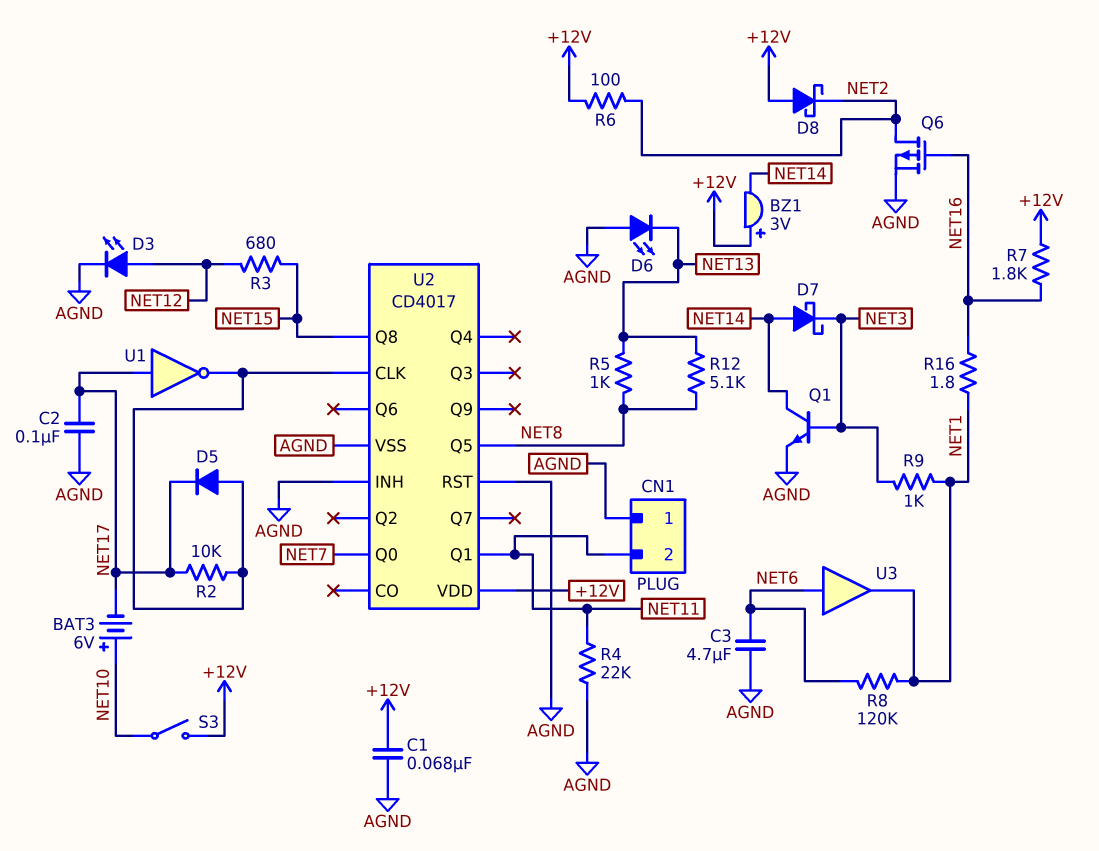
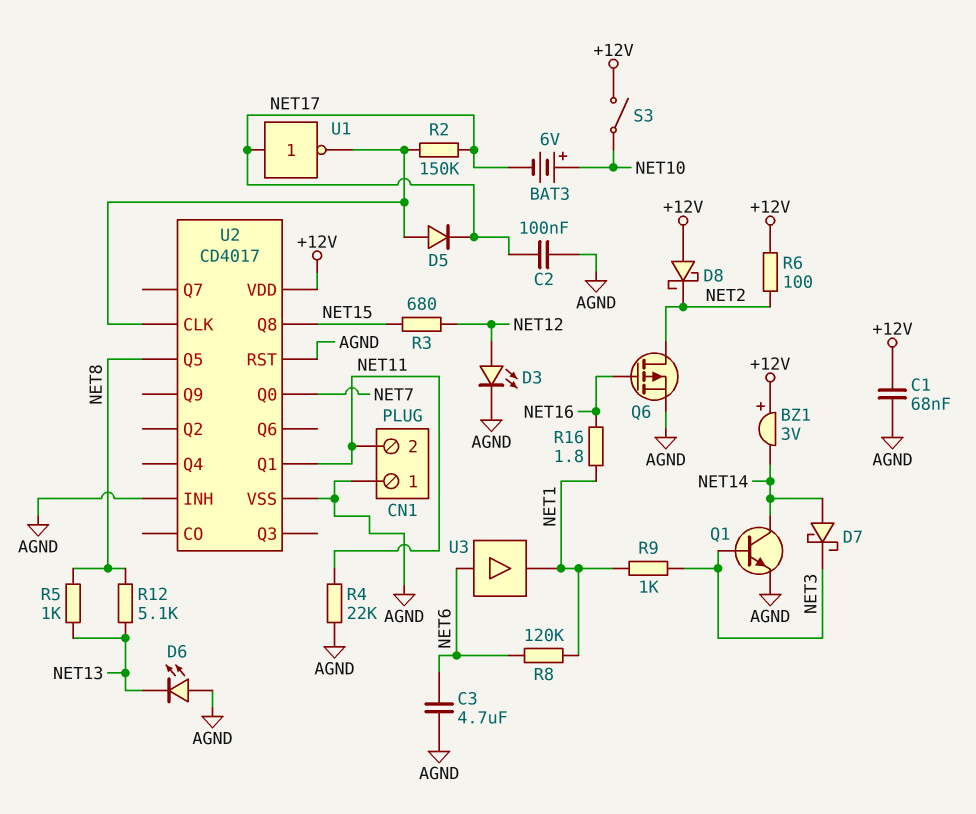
R2: 10k (NET17, U2/CLK) -> 150k (NET17, U2/CLK)
R7: 1.8k (+12V, NET16) -> none

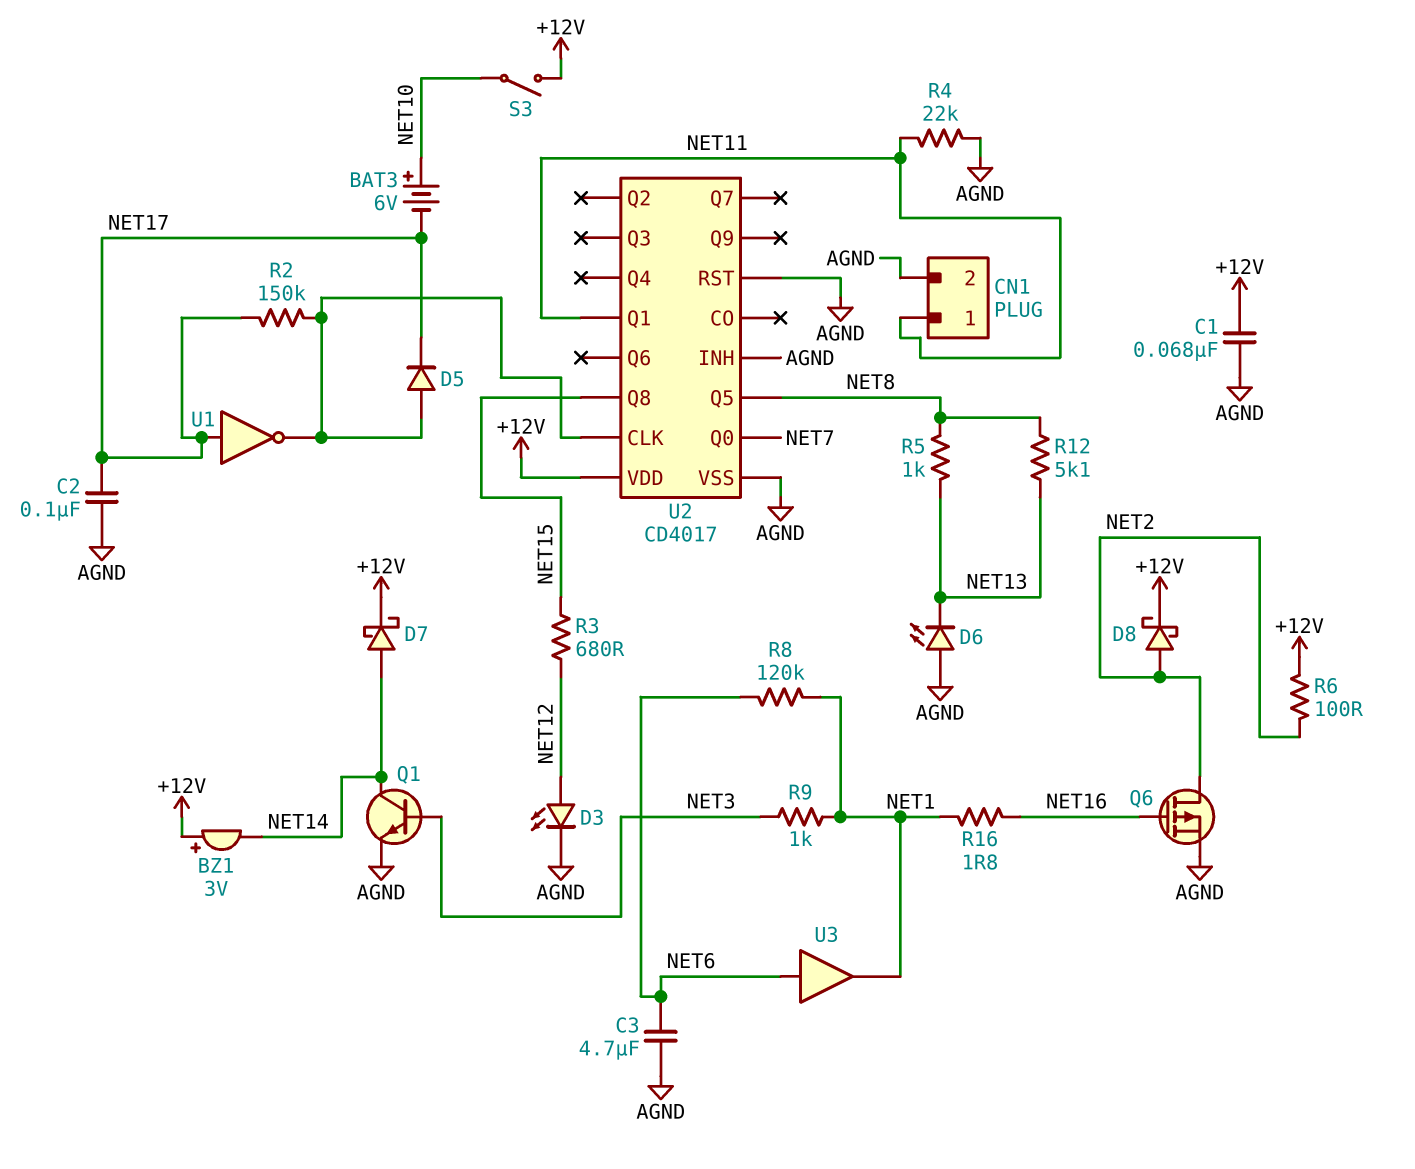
CN1 pin 1: AGND -> NET11
CN1 pin 2: NET11 -> AGND
D7: schottky (A NET14, K NET3) -> schottky (A NET14, K +12V)
D8: schottky (A +12V, K NET2) -> schottky (A NET2, K +12V)

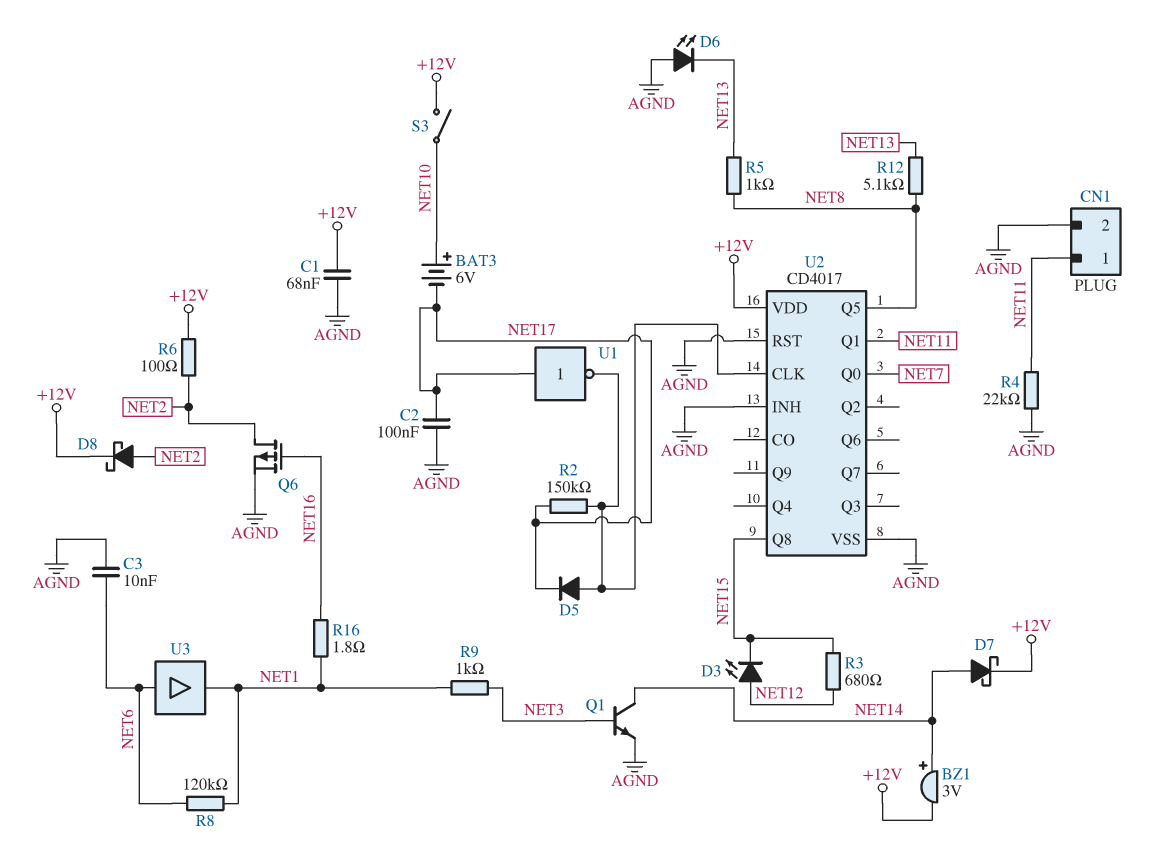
BZ1: buzzer 3V (plus +12V, minus NET14) -> buzzer 3V (plus NET14, minus +12V)
C3: 4.7uF (AGND, NET6) -> 10nF (AGND, NET6)
D3: LED (A NET12, K AGND) -> LED (A NET12, K NET15)

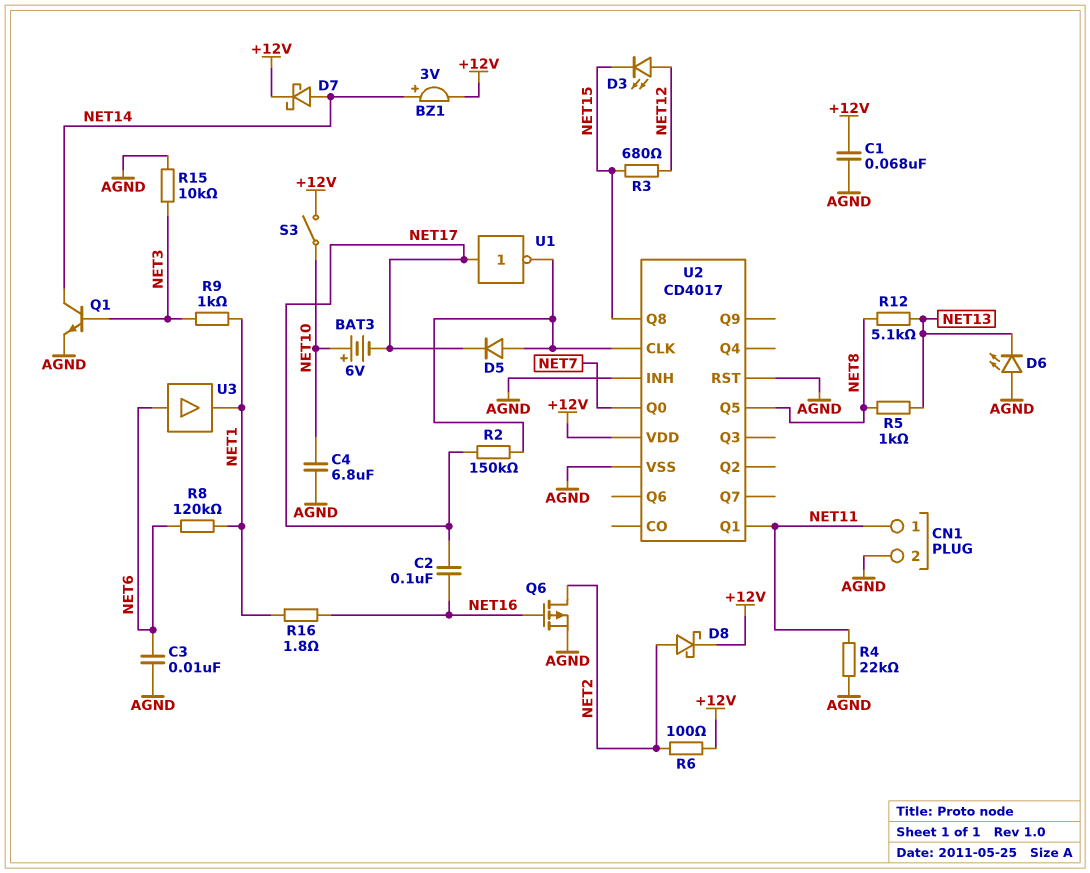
C2: 100nF (AGND, NET17) -> 100nF (NET16, NET17)
C4: none -> 6.8uF (AGND, NET10)
R15: none -> 10k (AGND, NET3)

